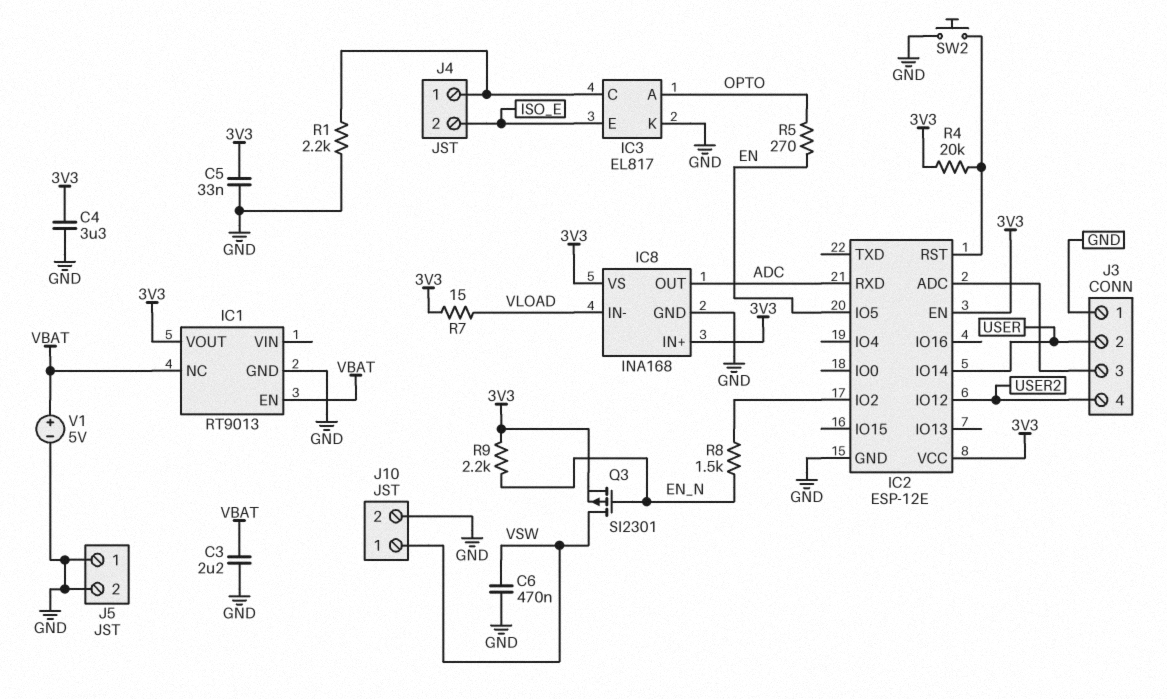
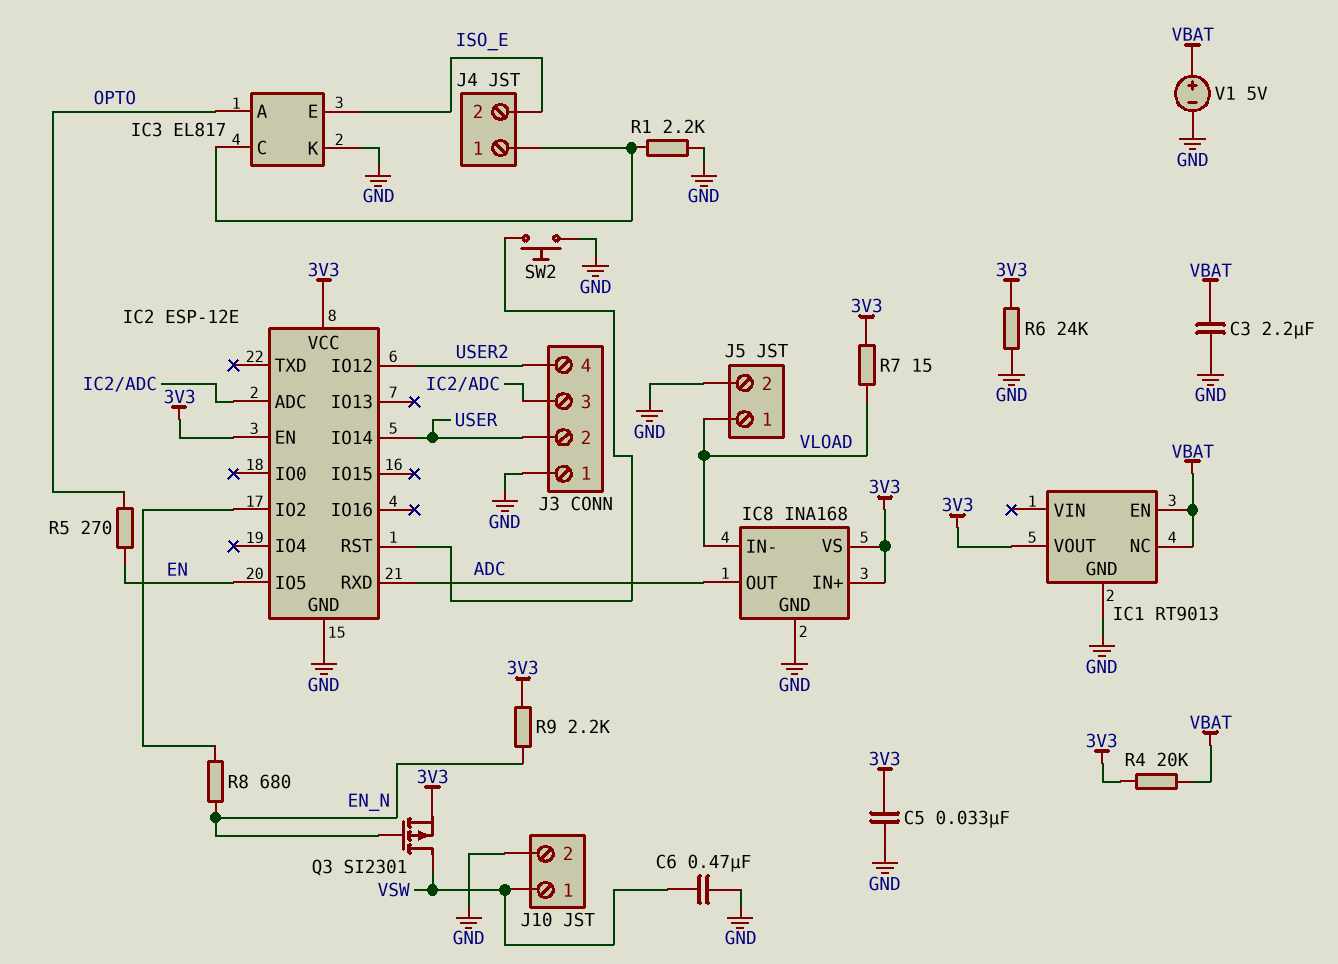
C4: 3.3uF (3V3, GND) -> none
J5 pin 1: GND -> VLOAD
R4: 20k (3V3, IC2/RST) -> 20k (3V3, VBAT)
R6: none -> 24k (3V3, GND)
R8: 1.5k (EN_N, IC2/IO2) -> 680 (EN_N, IC2/IO2)

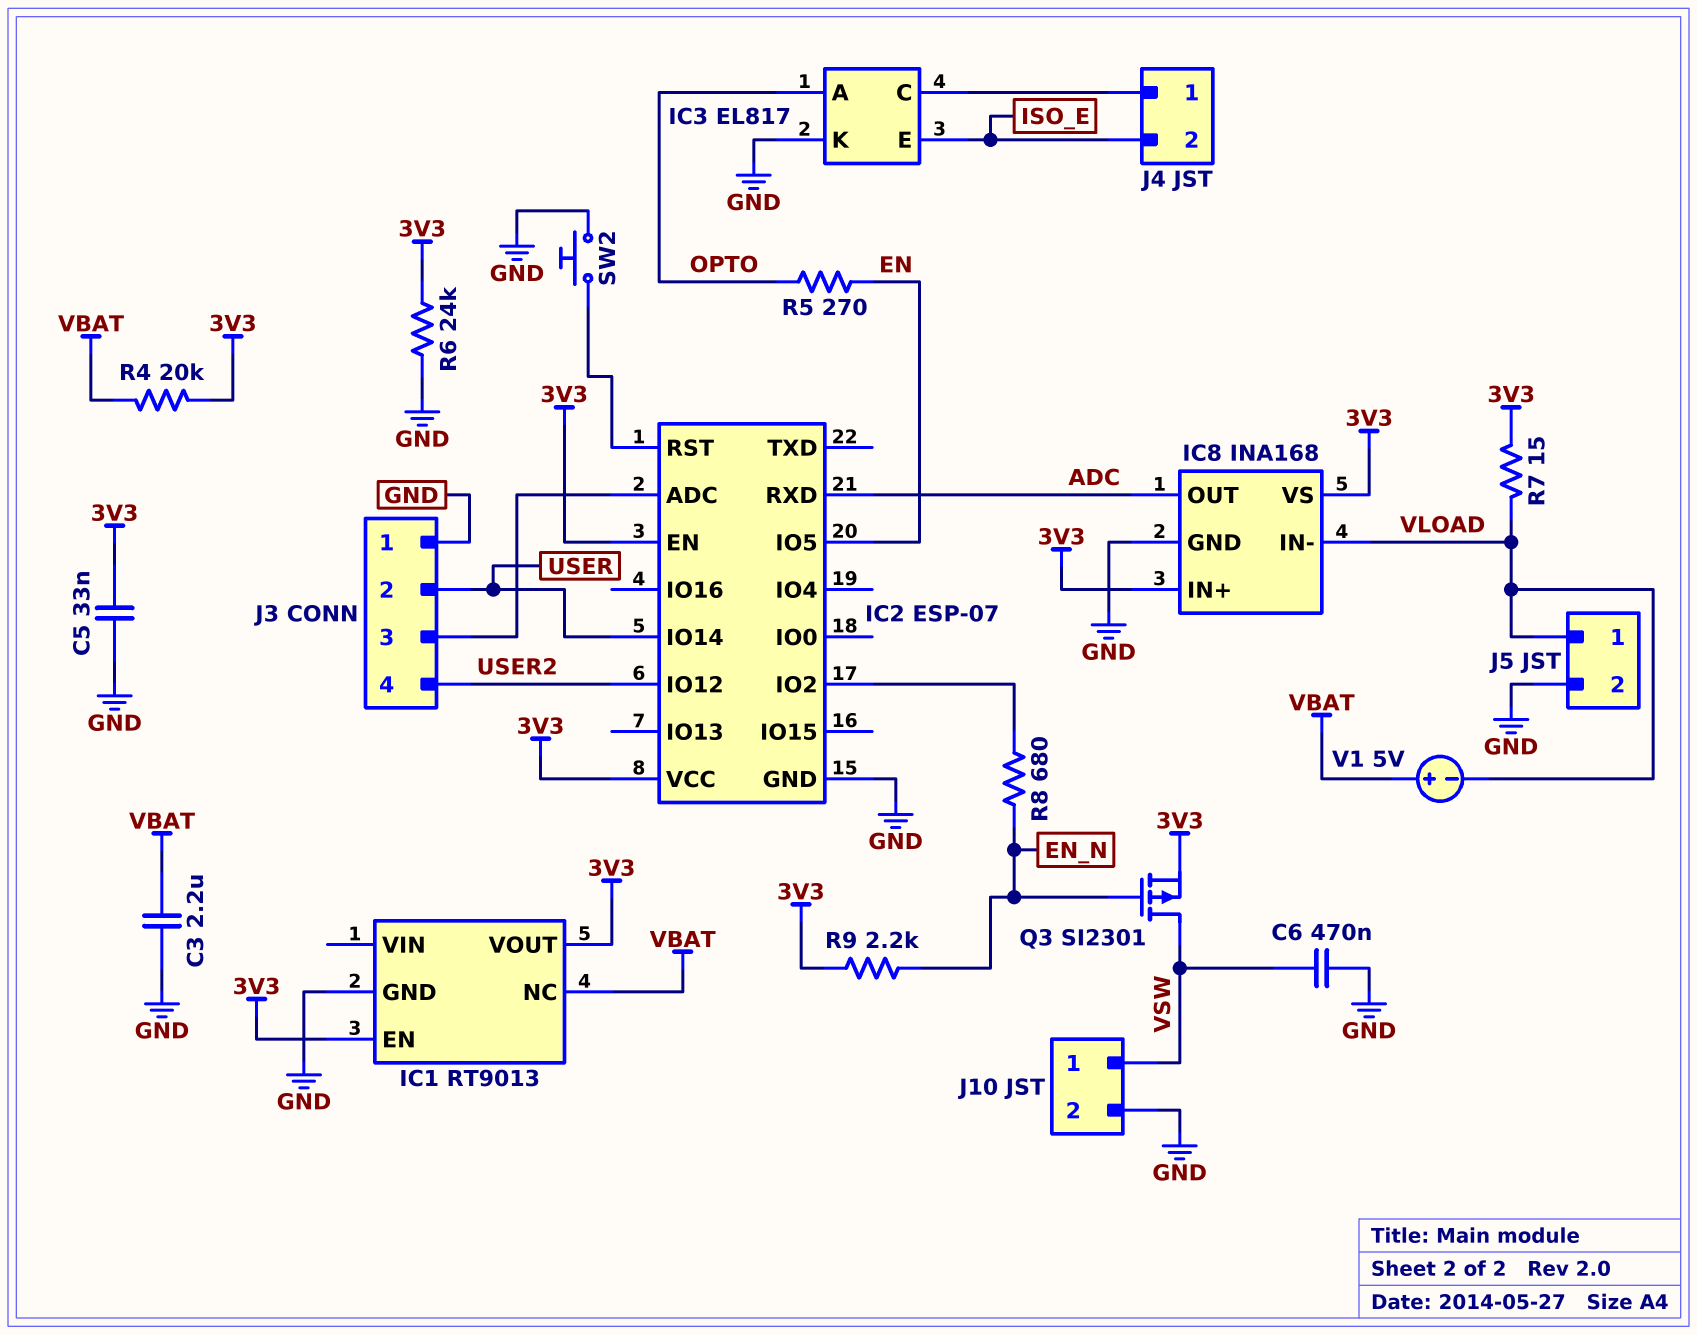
IC1 pin EN: VBAT -> 3V3
IC2: ESP-12E -> ESP-07
R1: 2.2k (GND, IC3/C) -> none
V1: 5V (plus VBAT, minus GND) -> 5V (plus VBAT, minus VLOAD)

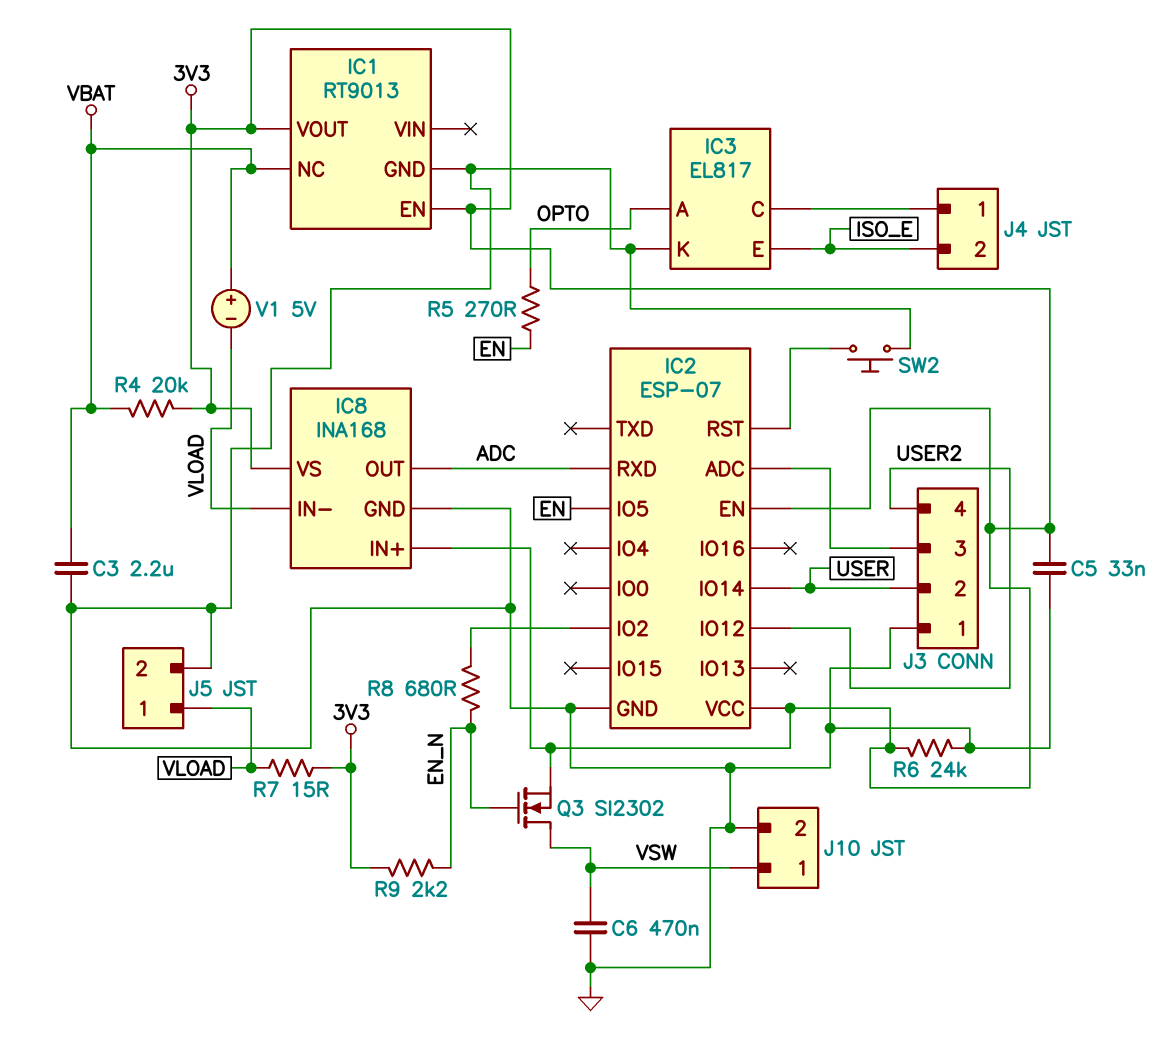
Q3: PMOS SI2301 (G EN_N, D VSW, S 3V3) -> NMOS SI2302 (G EN_N, D VSW, S 3V3)

